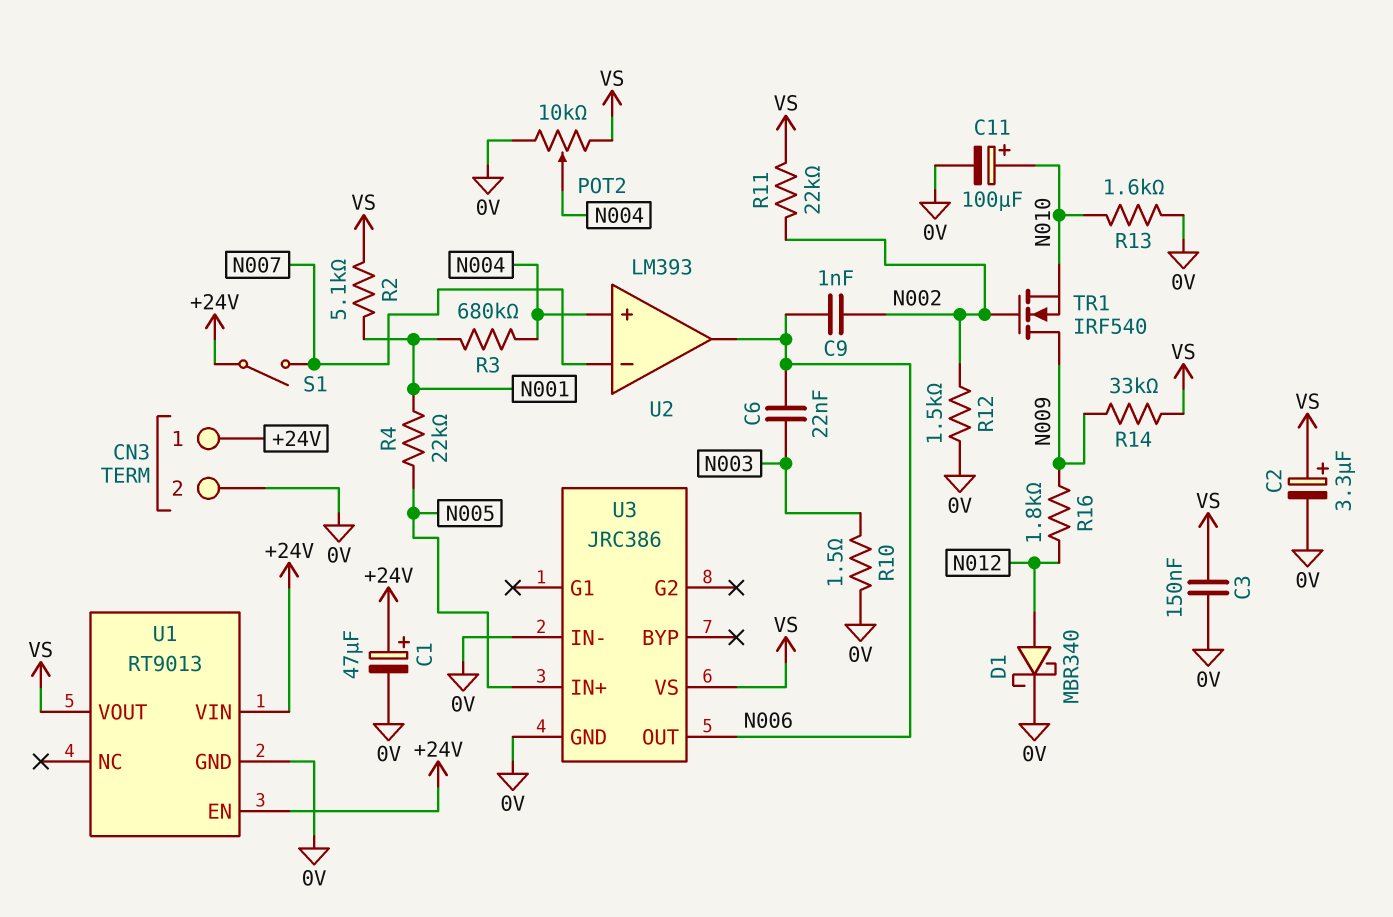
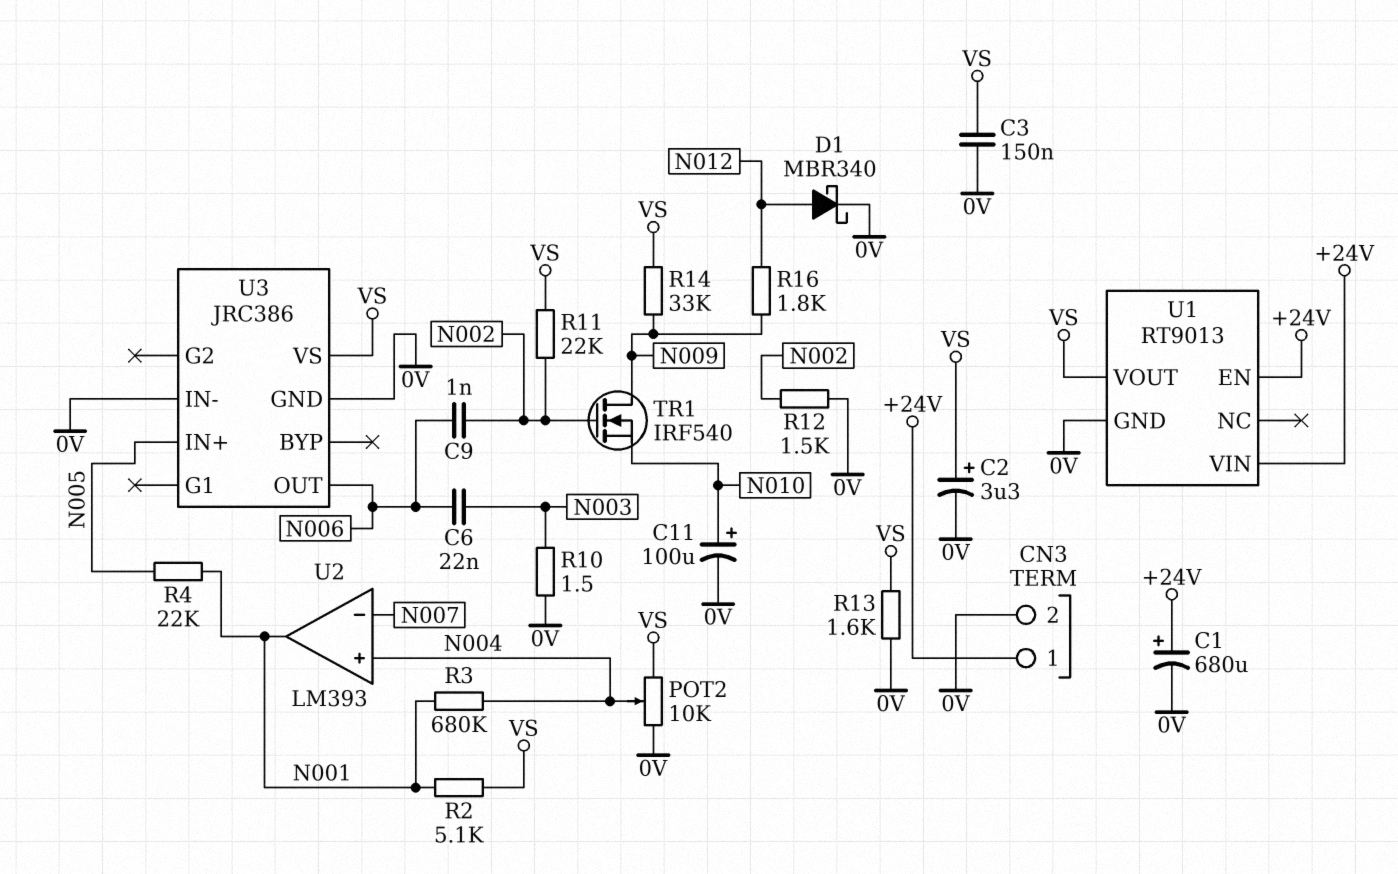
C1: 47uF (plus +24V, minus 0V) -> 680uF (plus +24V, minus 0V)
R13: 1.6k (0V, N010) -> 1.6k (0V, VS)
S1: switch (+24V, N007) -> none
U2 pin out: N006 -> N001

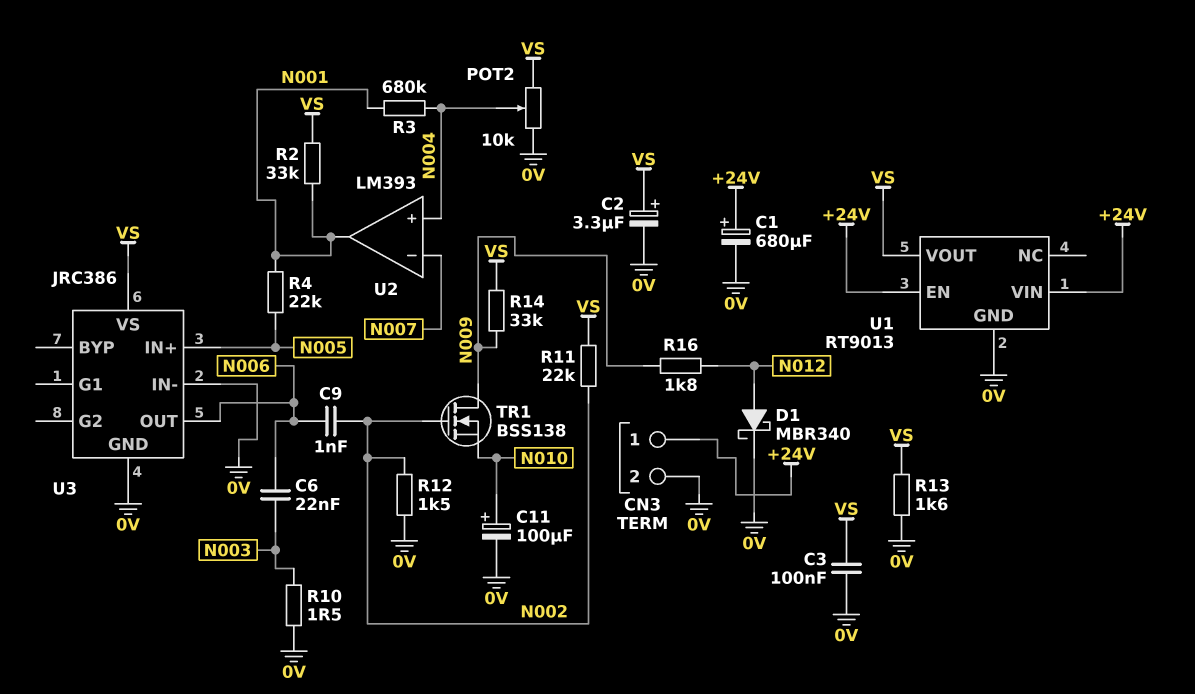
C3: 150nF (0V, VS) -> 100nF (0V, VS)
R2: 5.1k (N001, VS) -> 33k (N001, VS)
TR1: NMOS IRF540 (G N002, D N009, S N010) -> NMOS BSS138 (G N002, D N009, S N010)

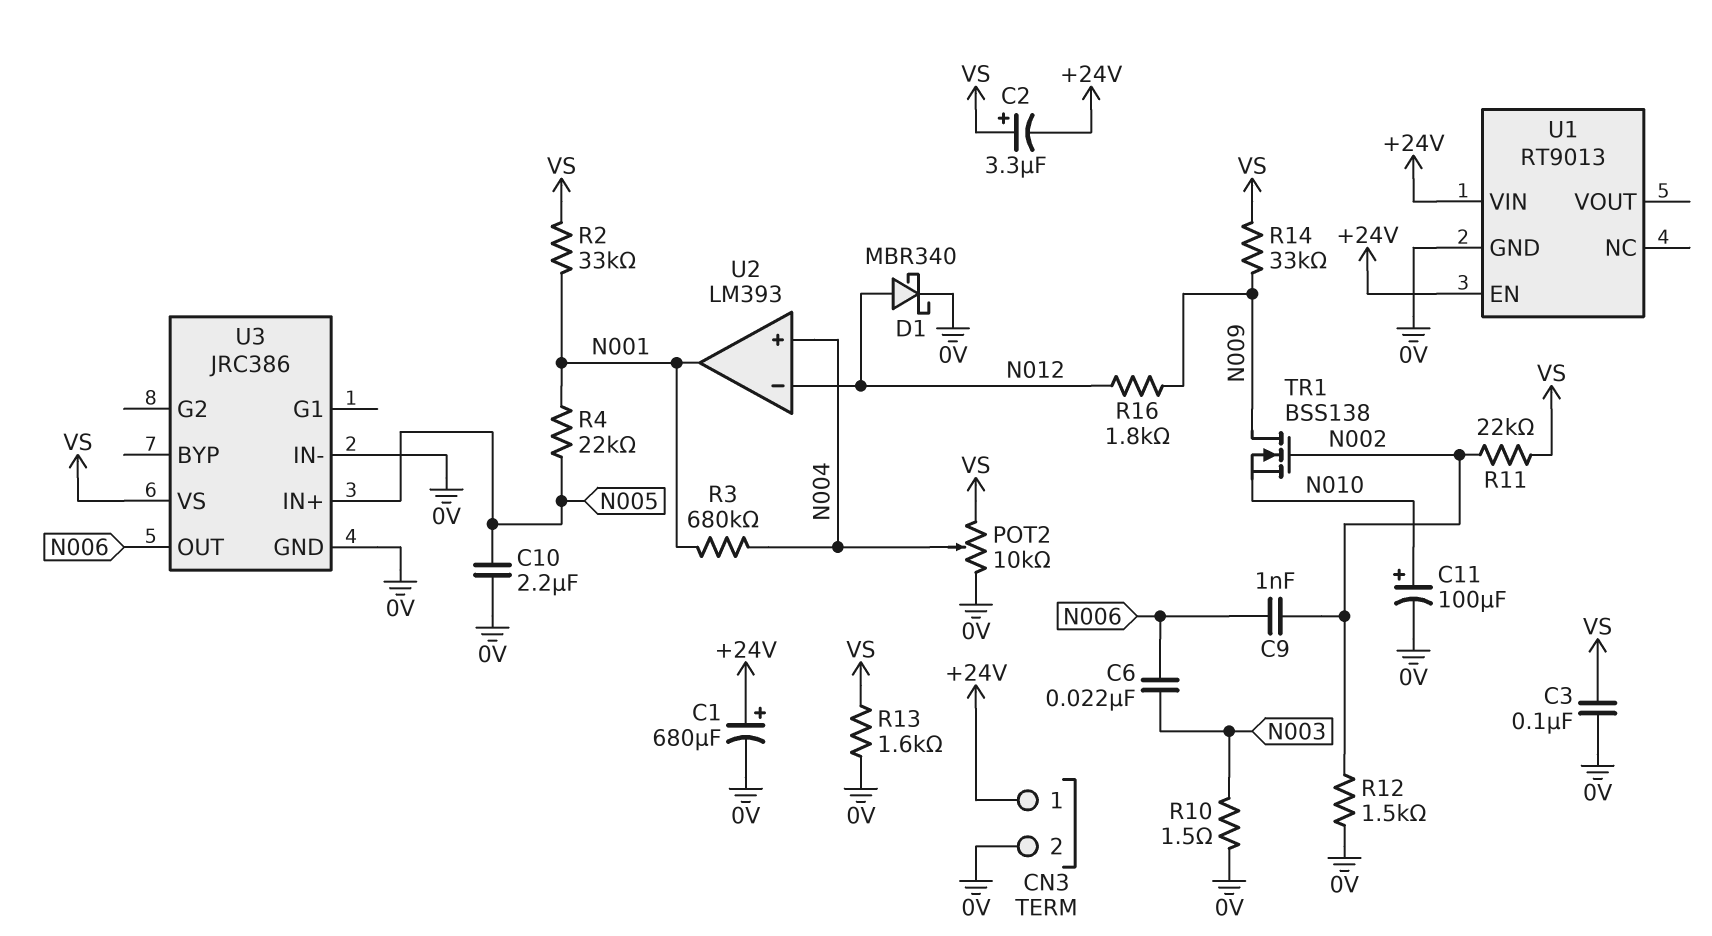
C2: 3.3uF (plus VS, minus 0V) -> 3.3uF (plus VS, minus +24V)
C10: none -> 2.2uF (0V, N005)
U1 pin VOUT: VS -> none
U2 pin in-: N007 -> N012

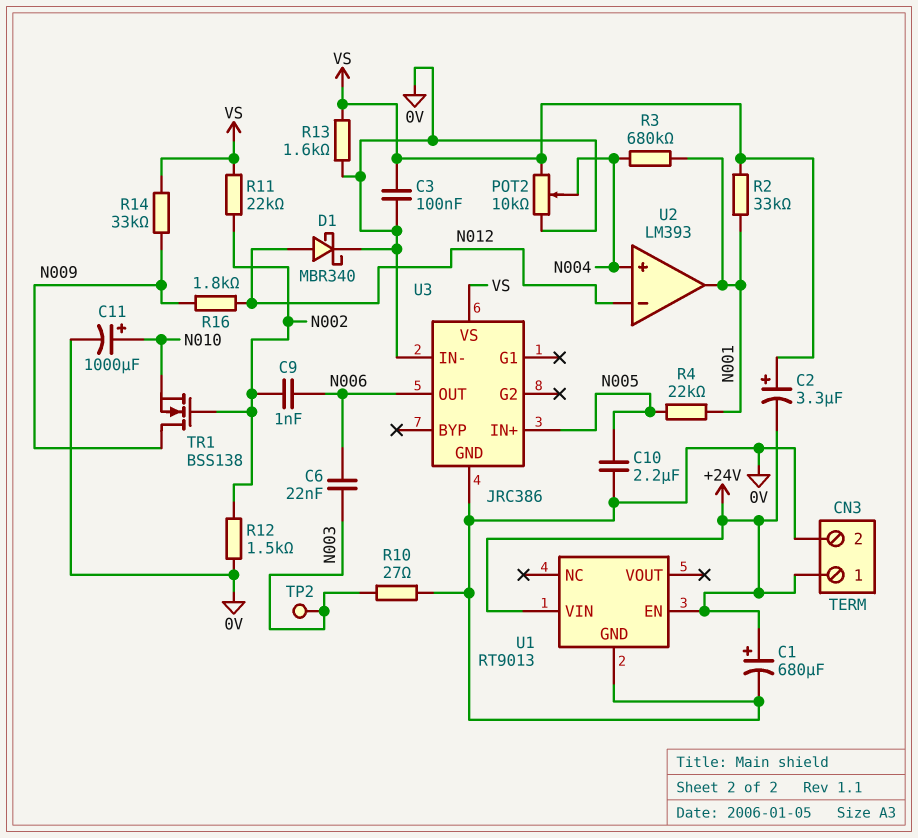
C11: 100uF (plus N010, minus 0V) -> 1000uF (plus N010, minus 0V)
R10: 1.5 (0V, N003) -> 27 (0V, N003)
TP2: none -> test point (N003)

